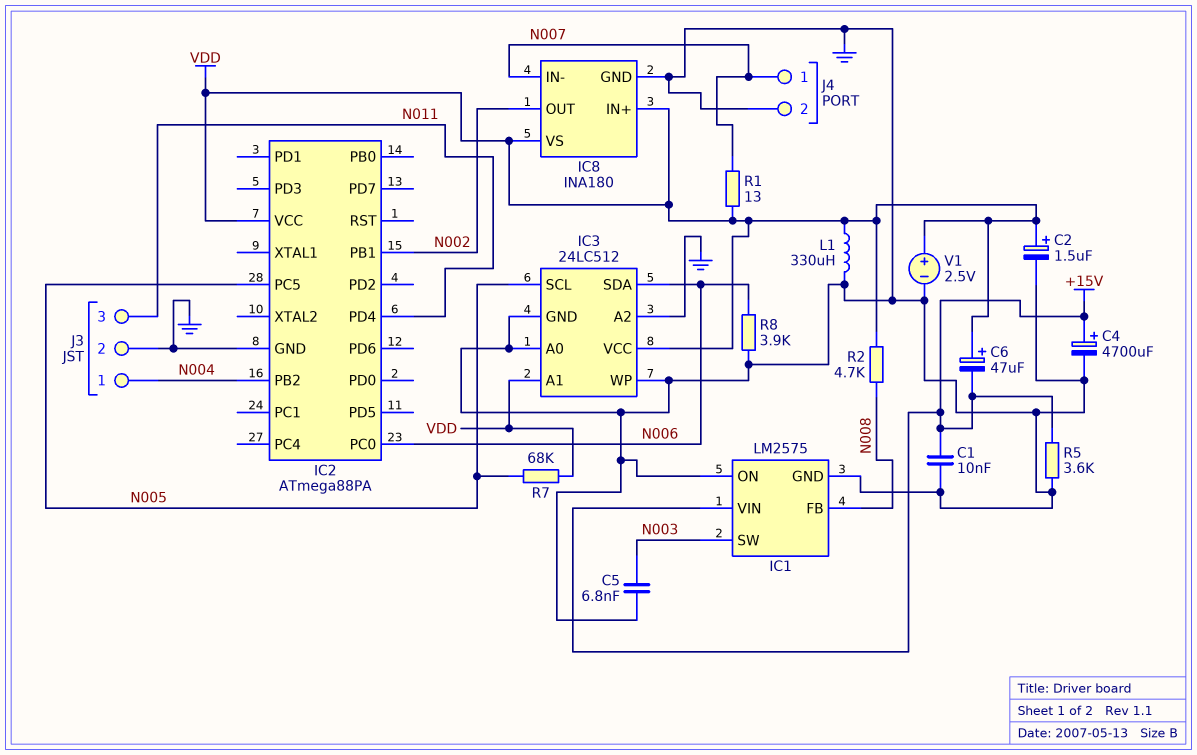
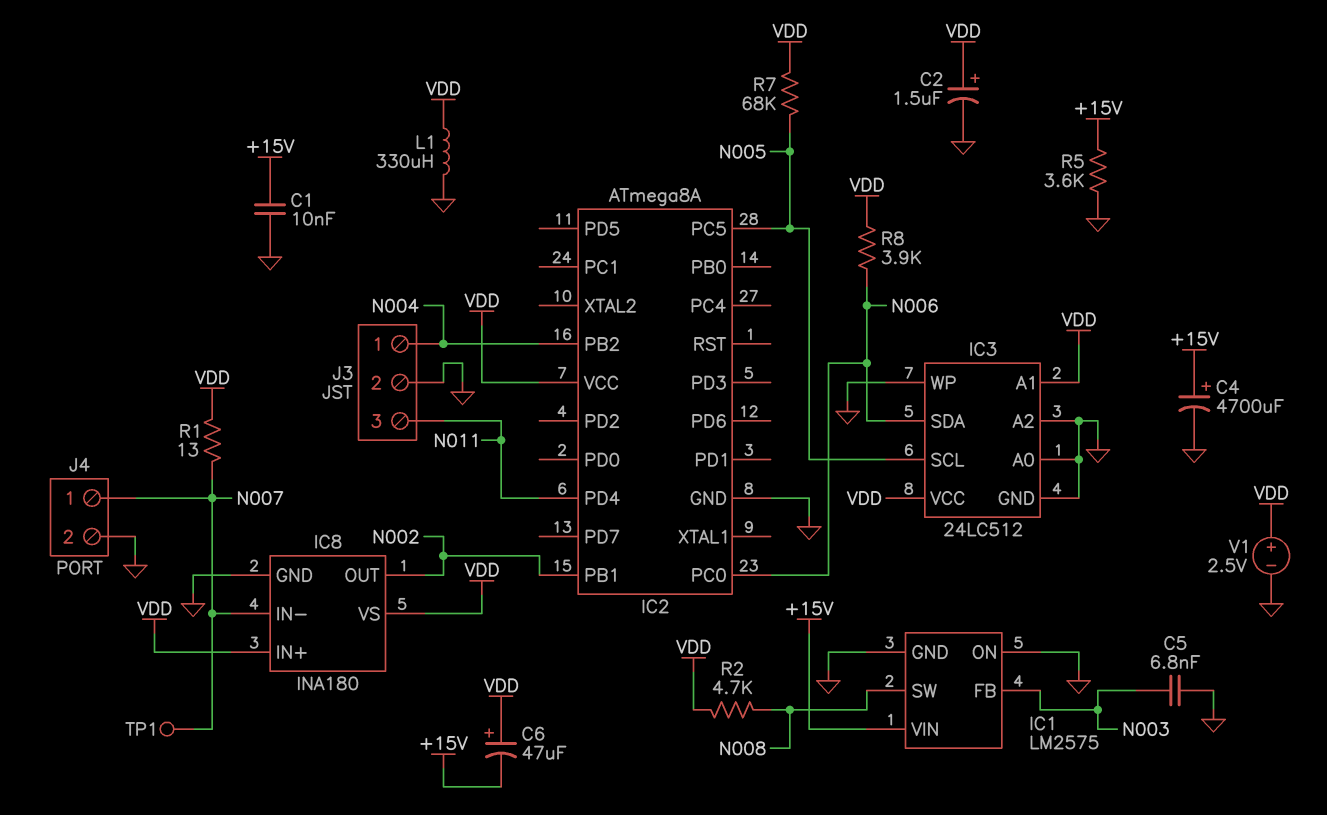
IC1 pin FB: N008 -> N003
IC1 pin SW: N003 -> N008
IC2: ATmega88PA -> ATmega8A
R8: 3.9k (GND, N006) -> 3.9k (N006, VDD)
TP1: none -> test point (N007)

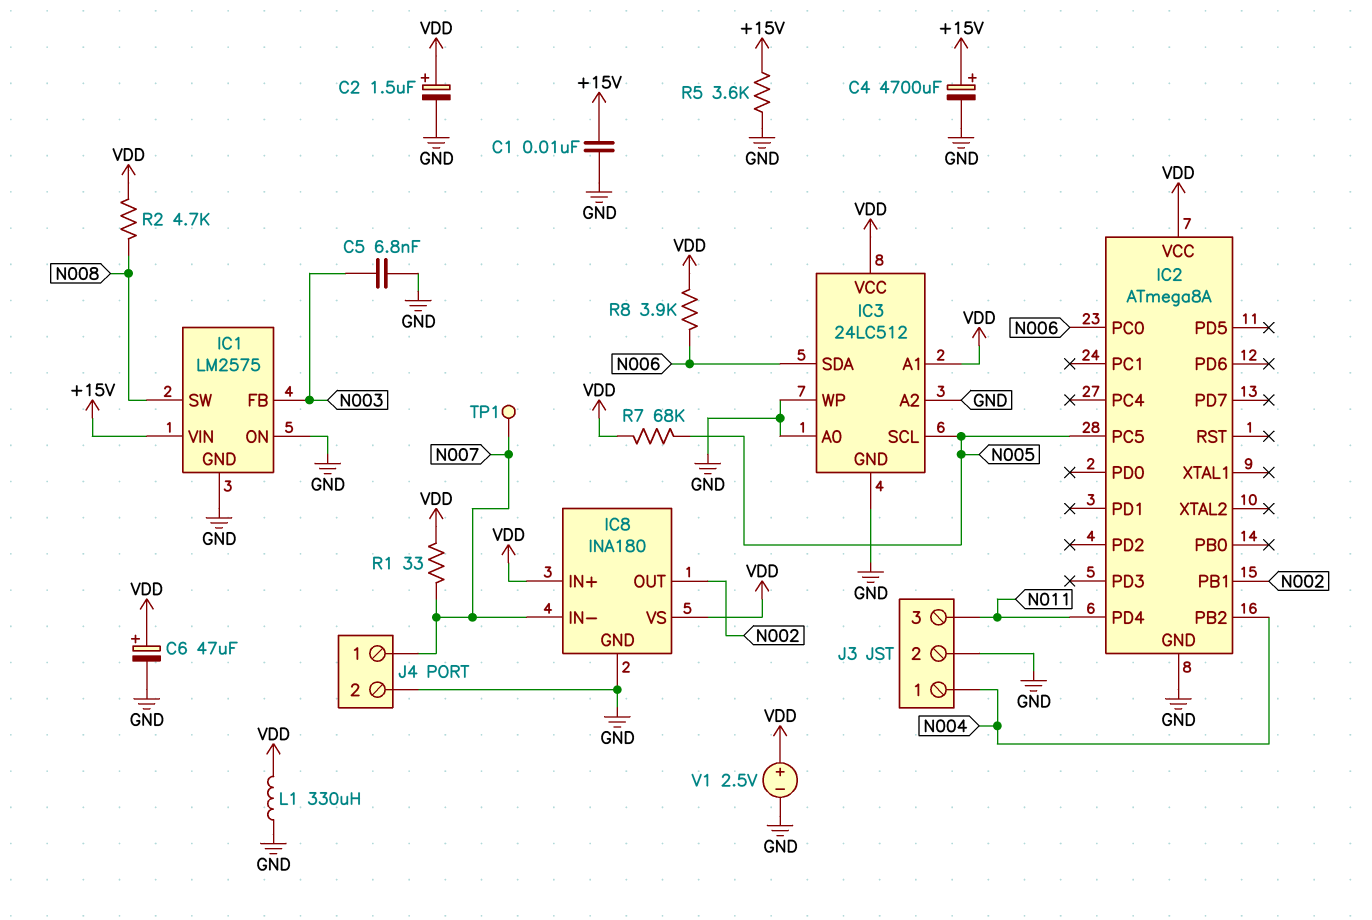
C6: 47uF (plus VDD, minus +15V) -> 47uF (plus VDD, minus GND)
R1: 13 (N007, VDD) -> 33 (N007, VDD)

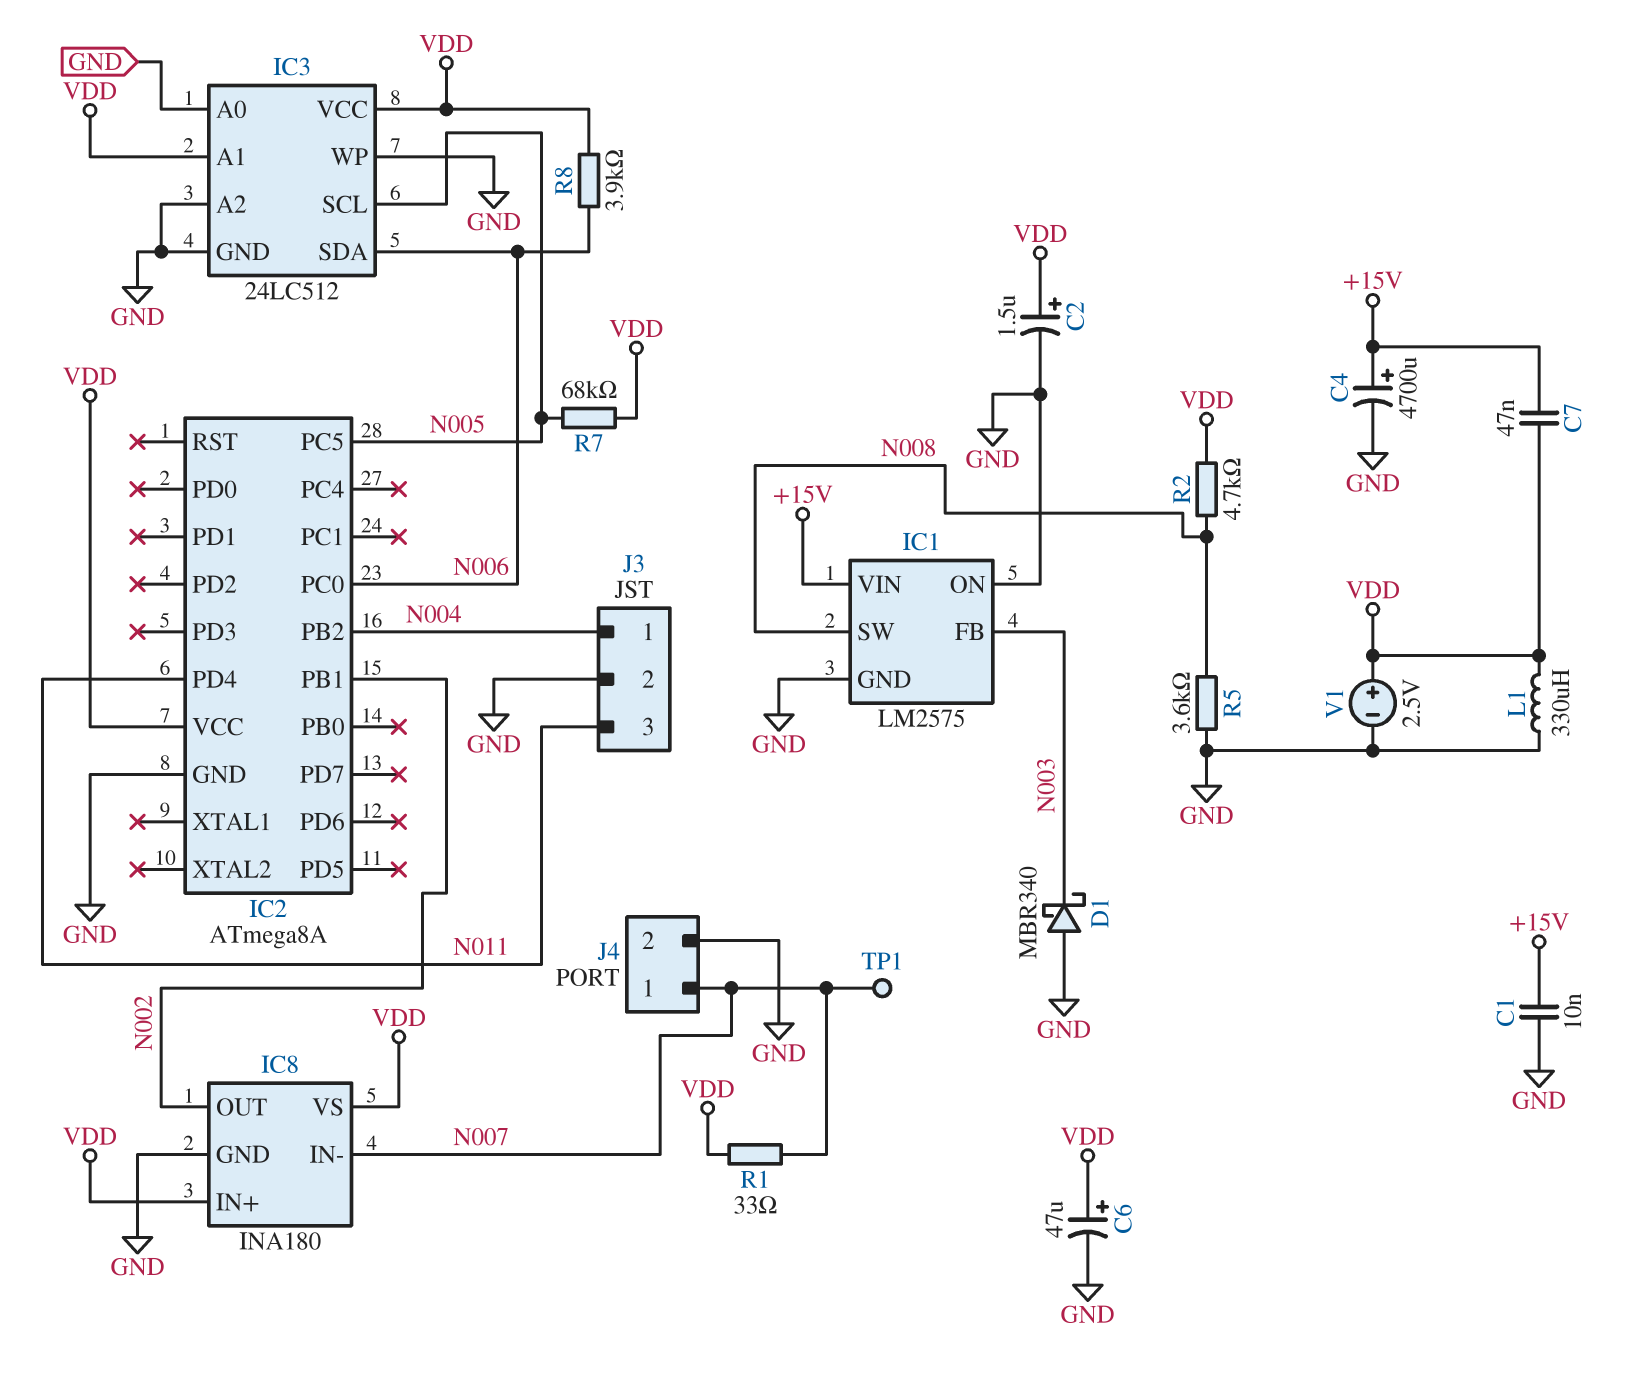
C5: 6.8nF (GND, N003) -> none
C7: none -> 47nF (+15V, VDD)
D1: none -> schottky MBR340 (A GND, K N003)
R5: 3.6k (+15V, GND) -> 3.6k (GND, N008)

